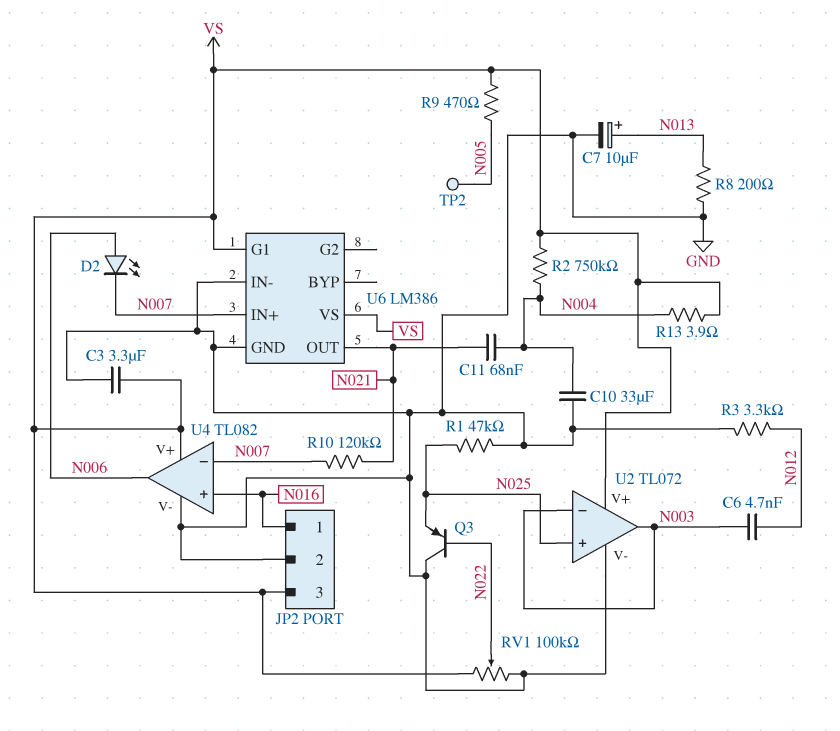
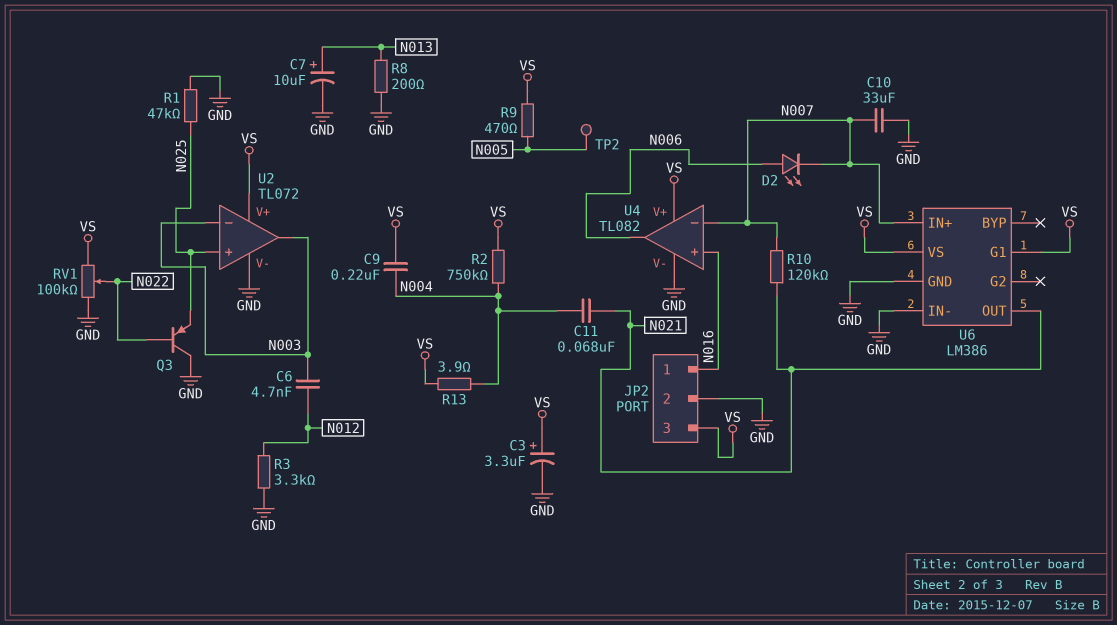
C3: 3.3uF (GND, VS) -> 3.3uF (plus VS, minus GND)
C9: none -> 220nF (N004, VS)
C10: 33uF (GND, N004) -> 33uF (GND, N007)

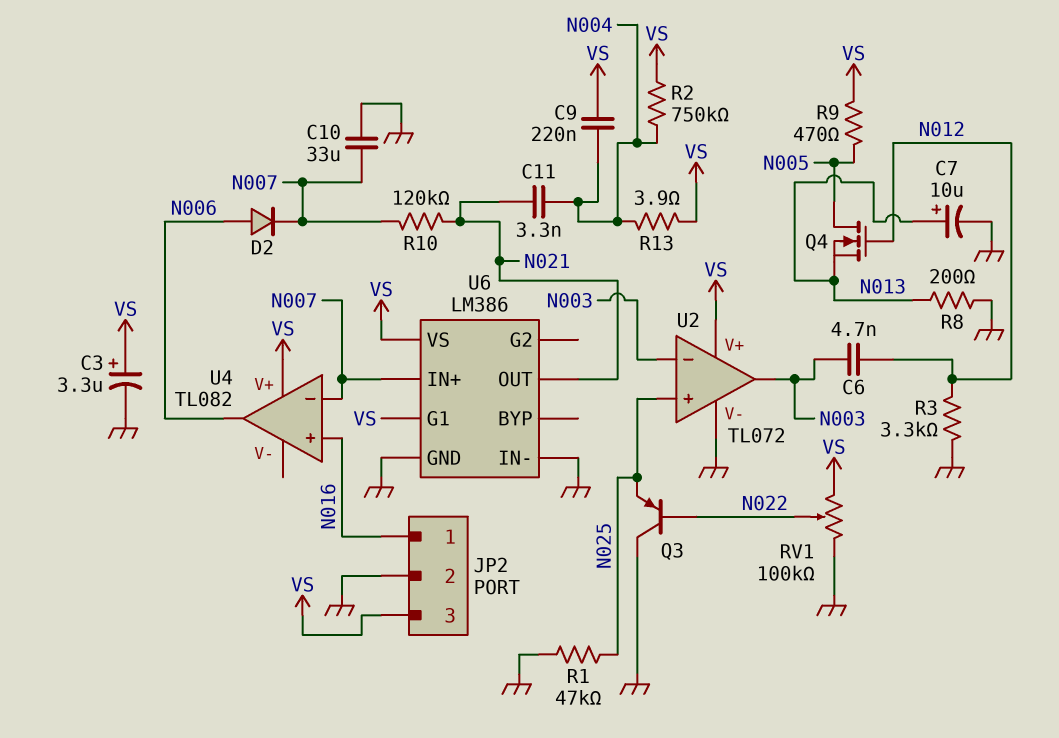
C11: 68nF (N004, N021) -> 3.3nF (N004, N021)
D2: LED (A N006, K N007) -> diode (A N006, K N007)
Q4: none -> NMOS (G N012, D N005, S N013)
TP2: test point (N005) -> none
U4 pin V-: GND -> none

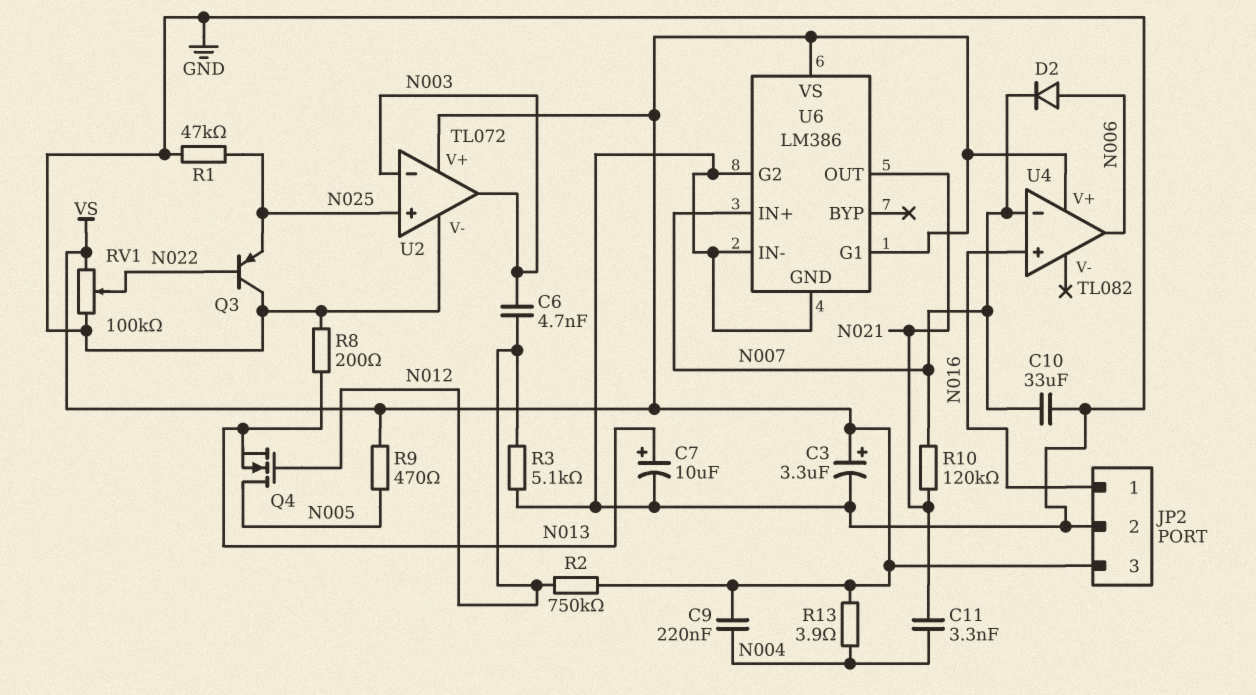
R2: 750k (N004, VS) -> 750k (N012, VS)
R3: 3.3k (GND, N012) -> 5.1k (GND, N012)
U6 pin G2: none -> GND

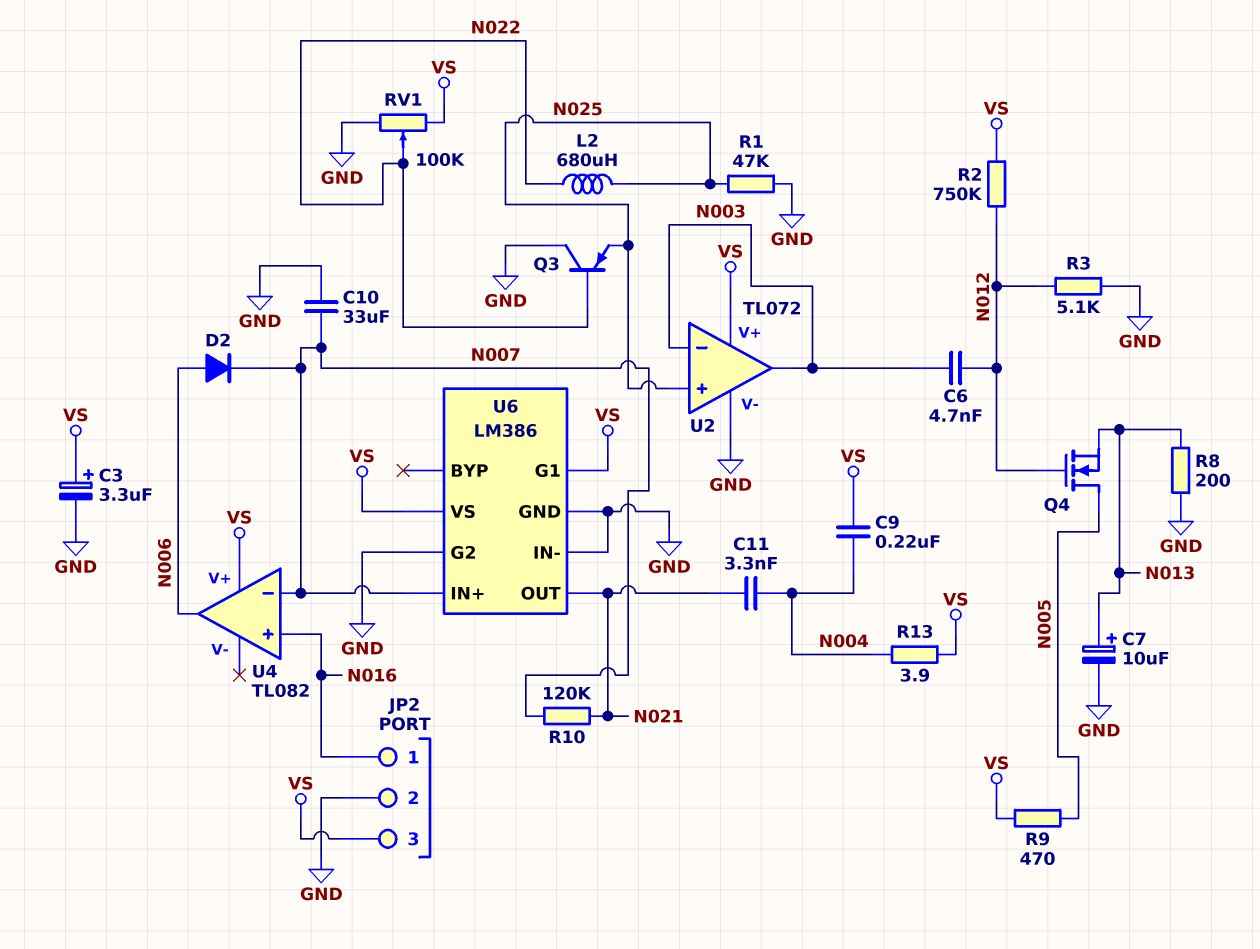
L2: none -> 680uH (N022, N025)

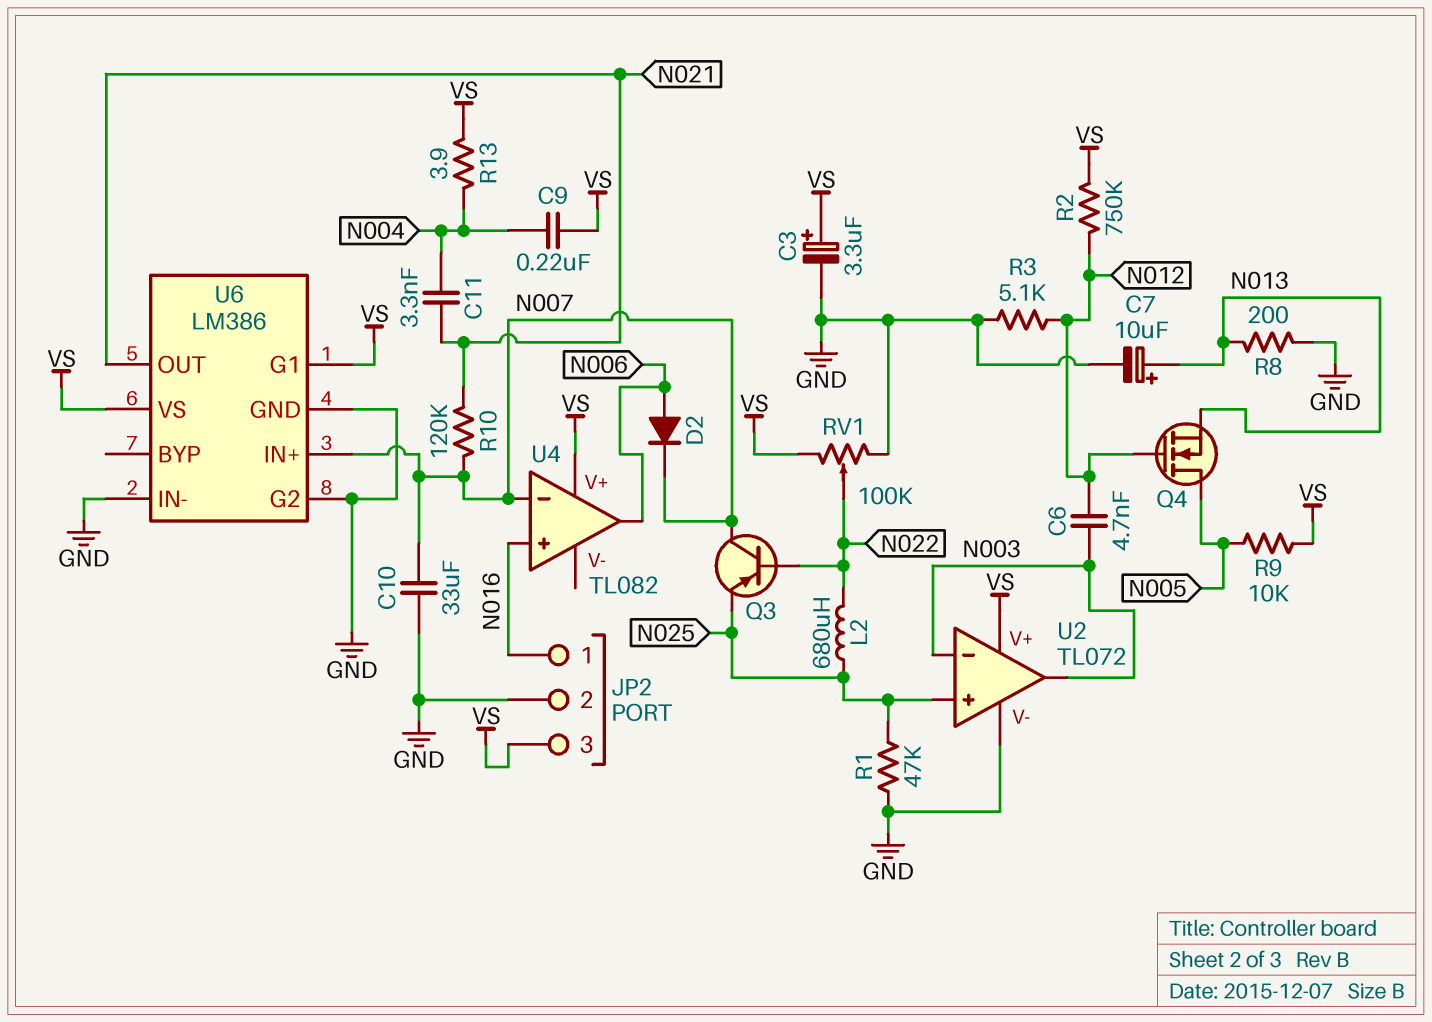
Q3: PNP (B N022, C GND, E N025) -> PNP (B N022, C N007, E N025)
R9: 470 (N005, VS) -> 10k (N005, VS)

